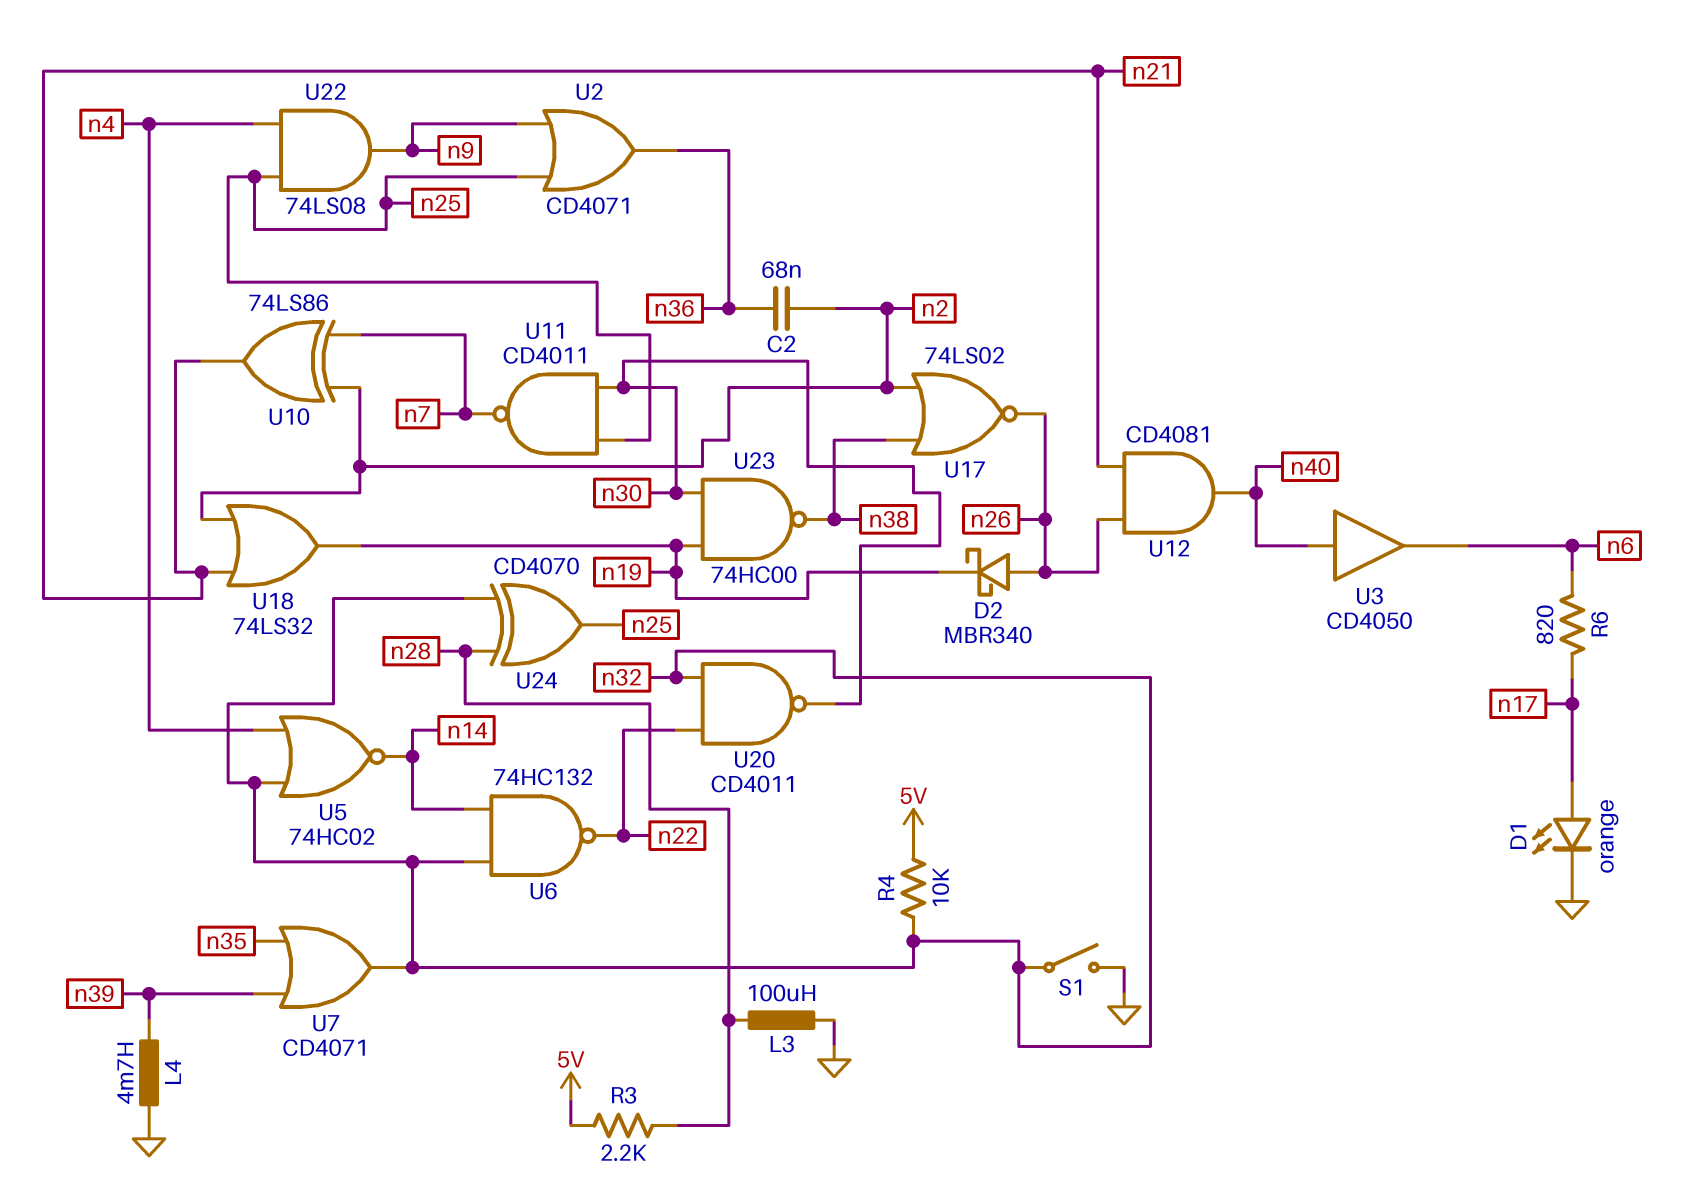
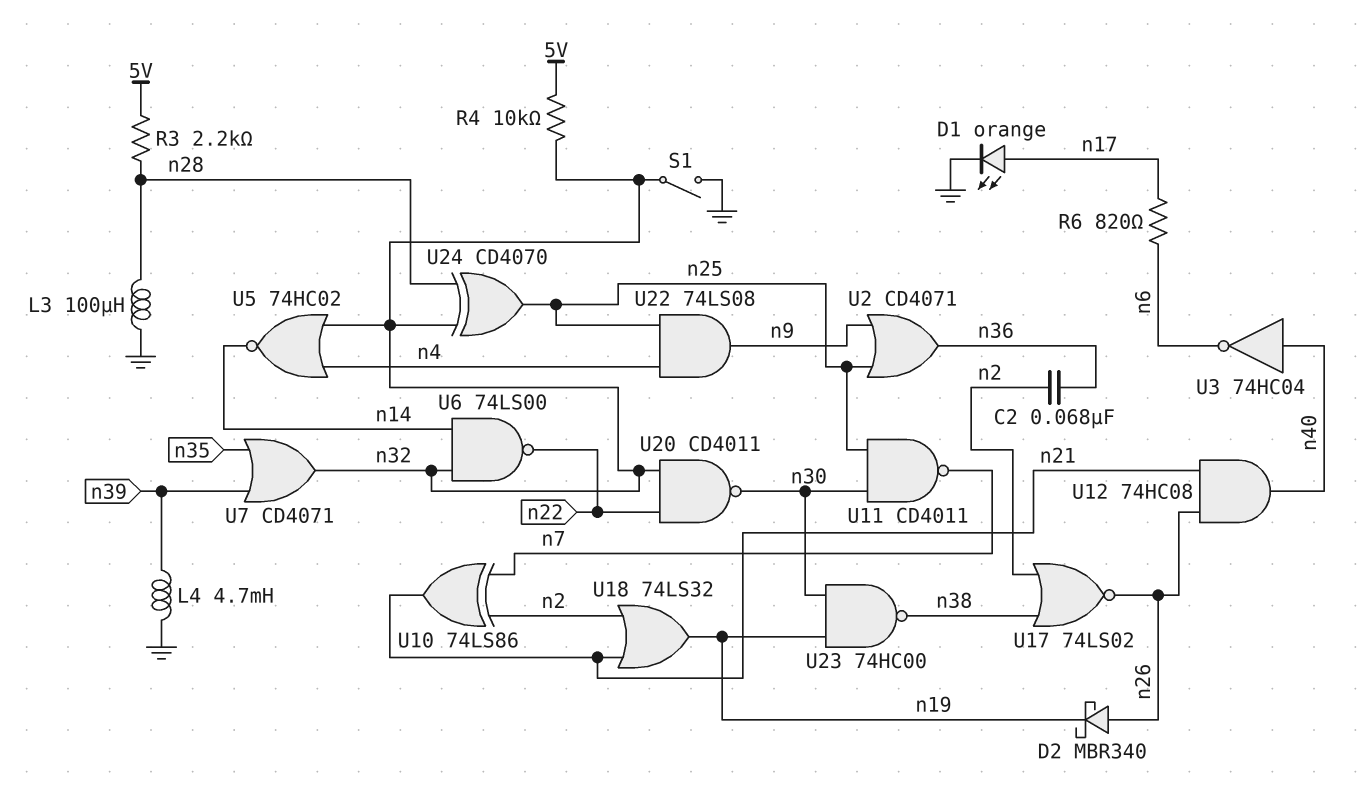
U3: buffer CD4050 (in n40, out n6) -> NOT 74HC04 (in n40, out n6)
U6: NAND 74HC132 (in n14, in n32, out n22) -> NAND 74LS00 (in n14, in n32, out n22)
U12: AND CD4081 (in n21, in n26, out n40) -> AND 74HC08 (in n21, in n26, out n40)

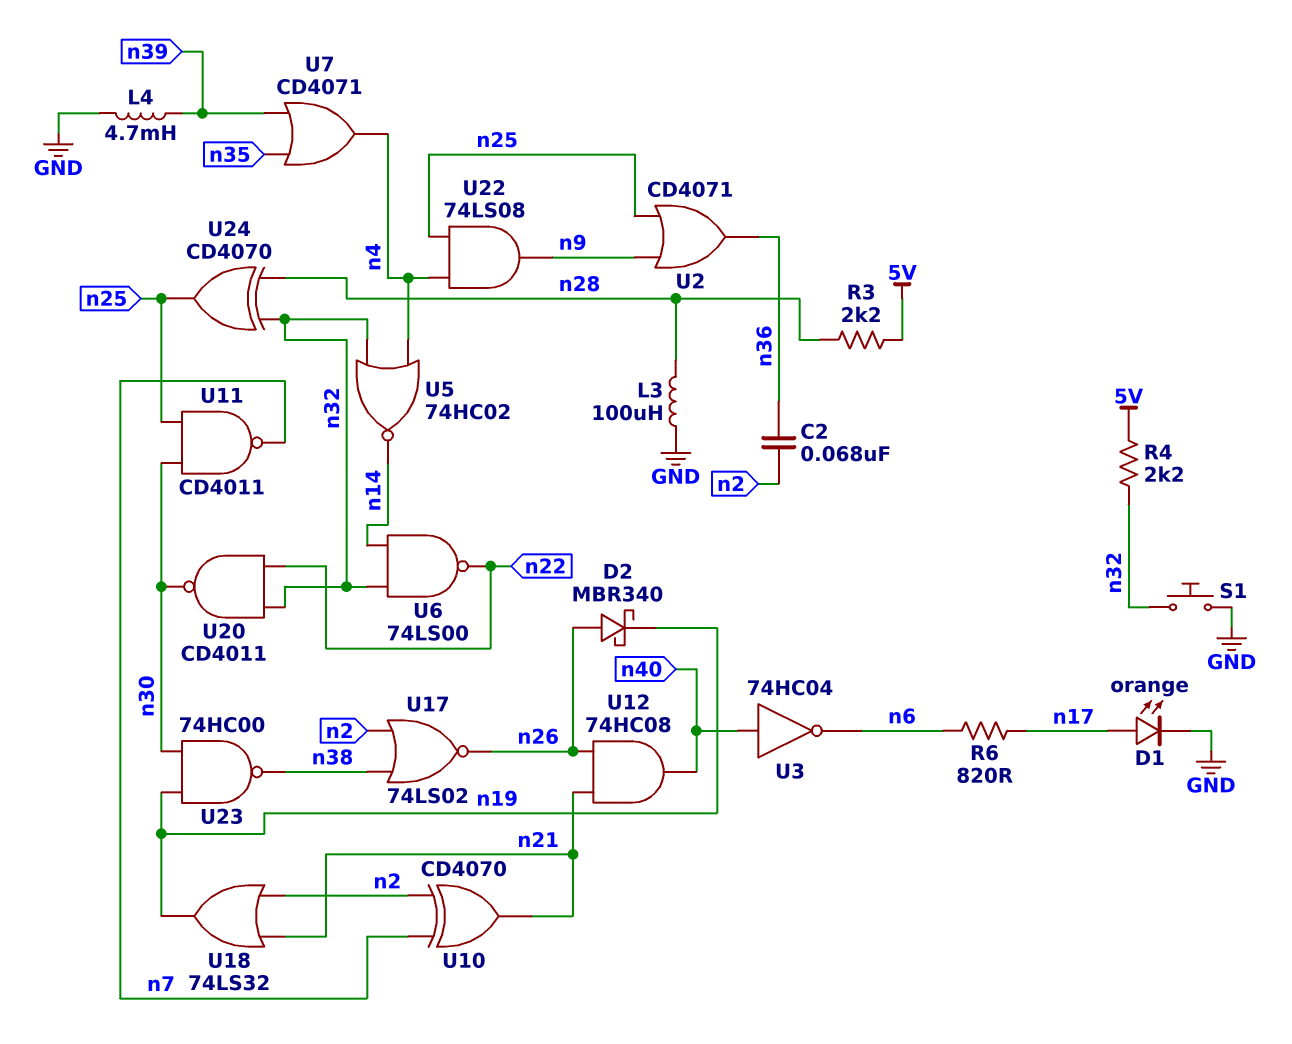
R4: 10k (5V, n32) -> 2.2k (5V, n32)
S1: switch (GND, n32) -> button (GND, n32)
U7: OR CD4071 (in n35, in n39, out n32) -> OR CD4071 (in n35, in n39, out n4)
U10: XOR 74LS86 (in n2, in n7, out n21) -> XOR CD4070 (in n2, in n7, out n21)

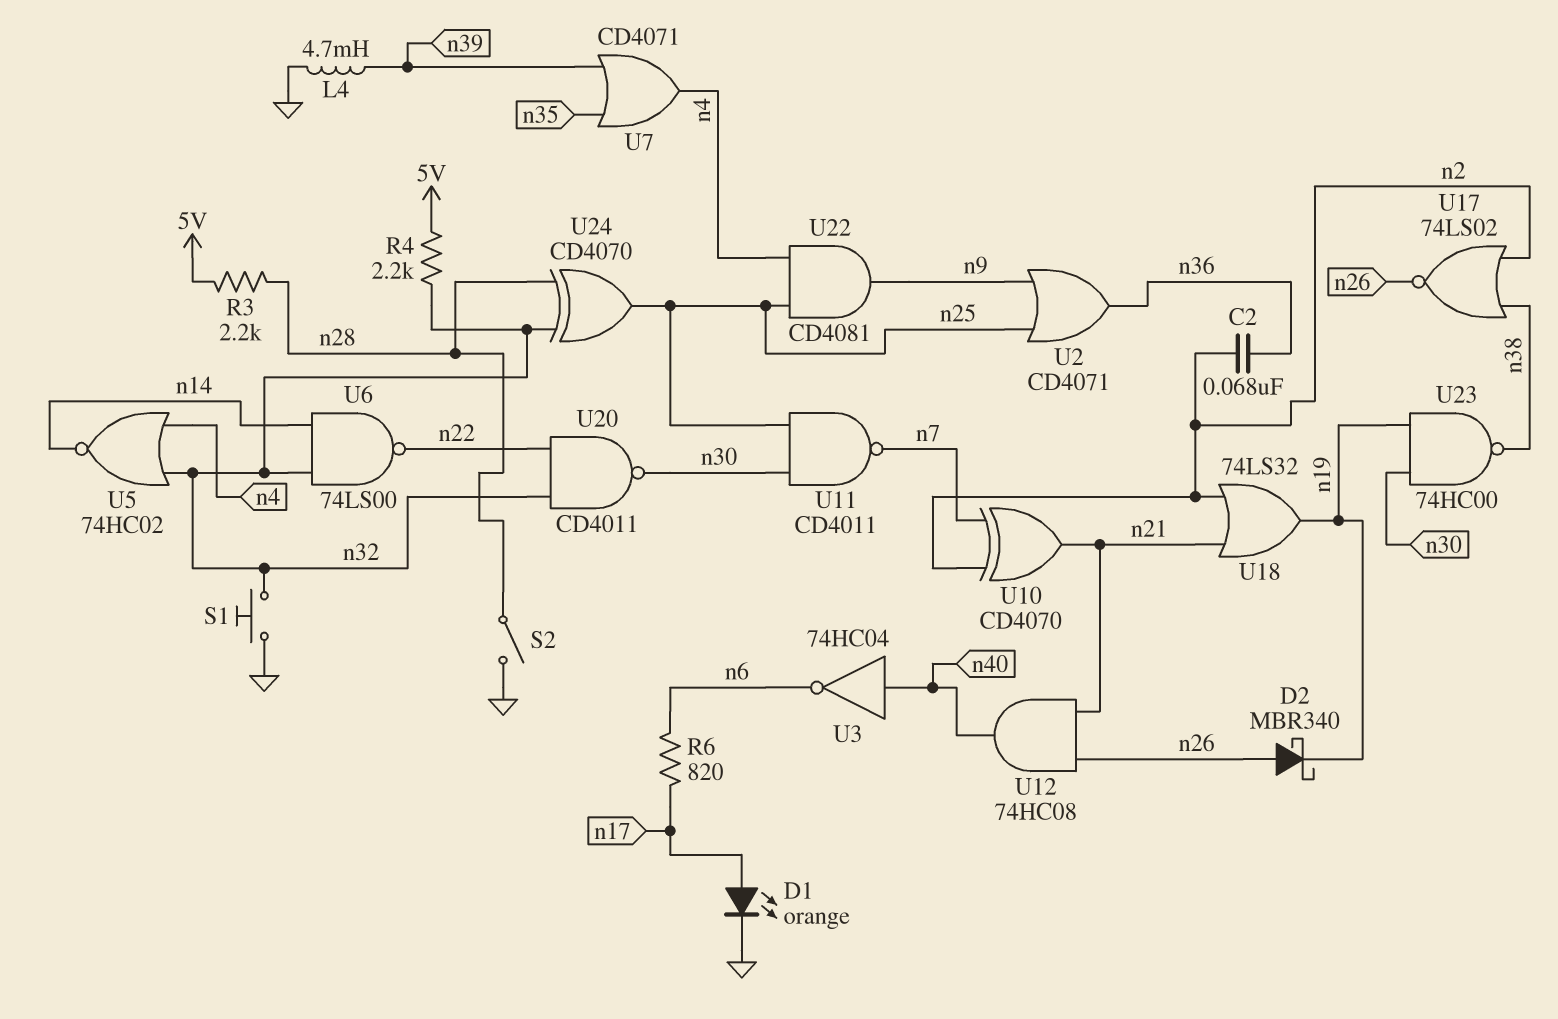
L3: 100uH (GND, n28) -> none
S2: none -> switch (GND, n28)
U22: AND 74LS08 (in n4, in n25, out n9) -> AND CD4081 (in n4, in n25, out n9)

